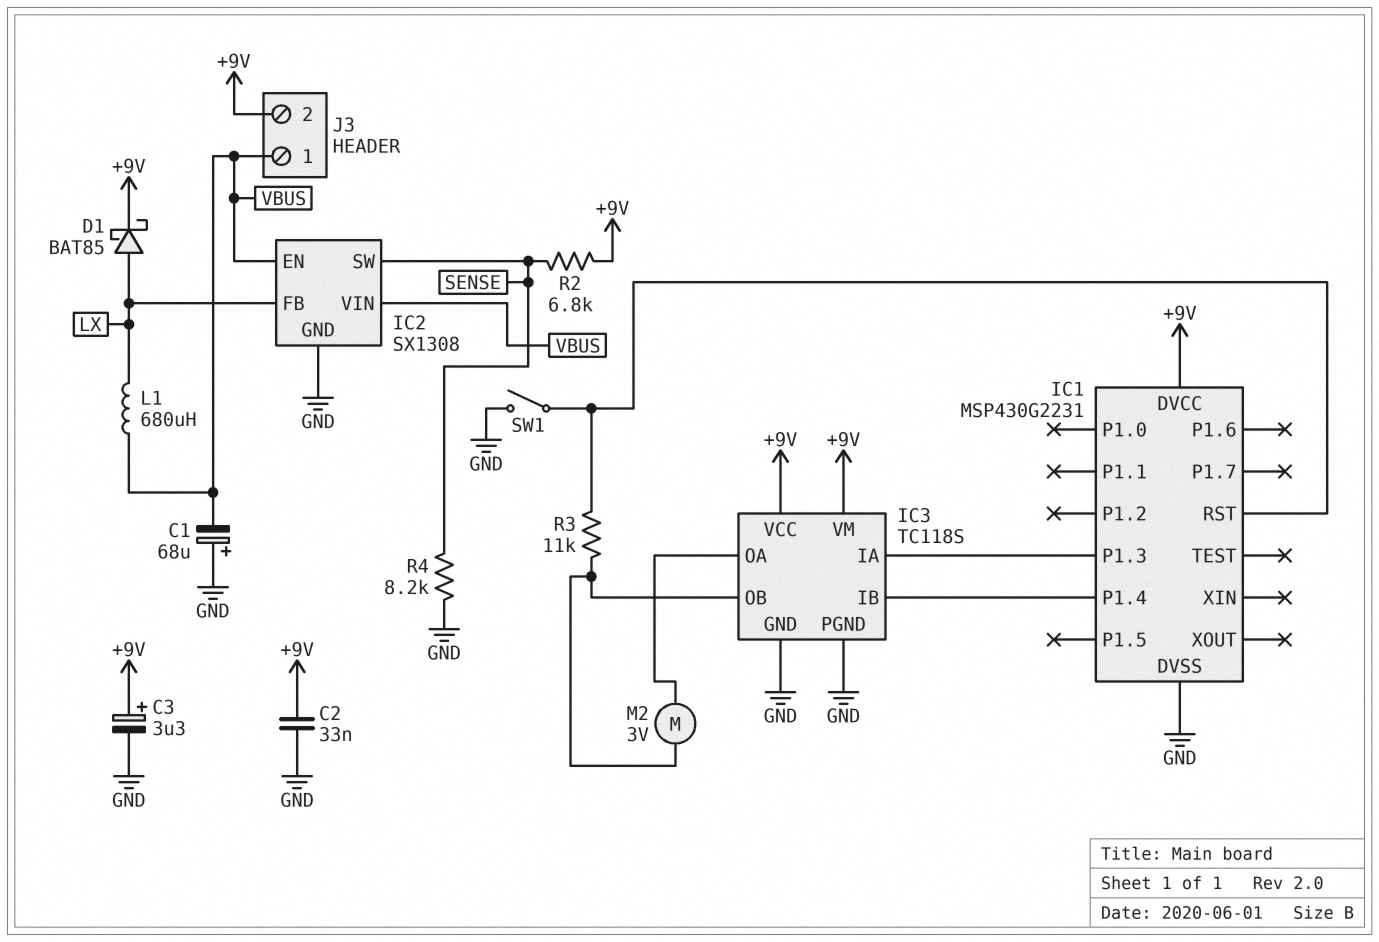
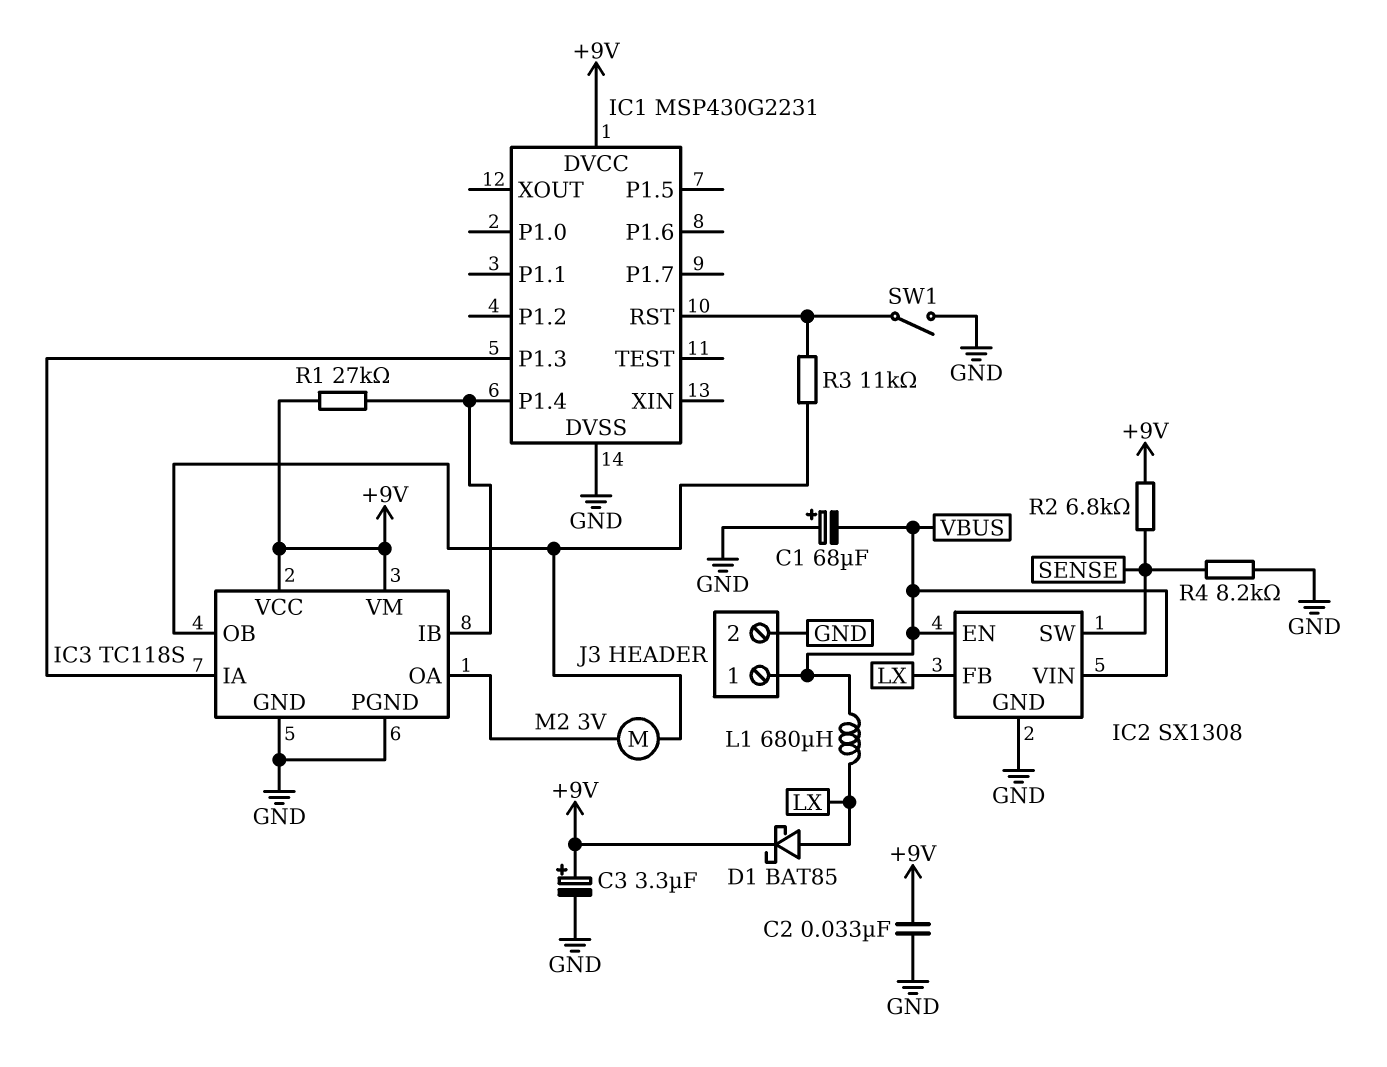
J3 pin 2: +9V -> GND
R1: none -> 27k (+9V, IC1/P1.4)

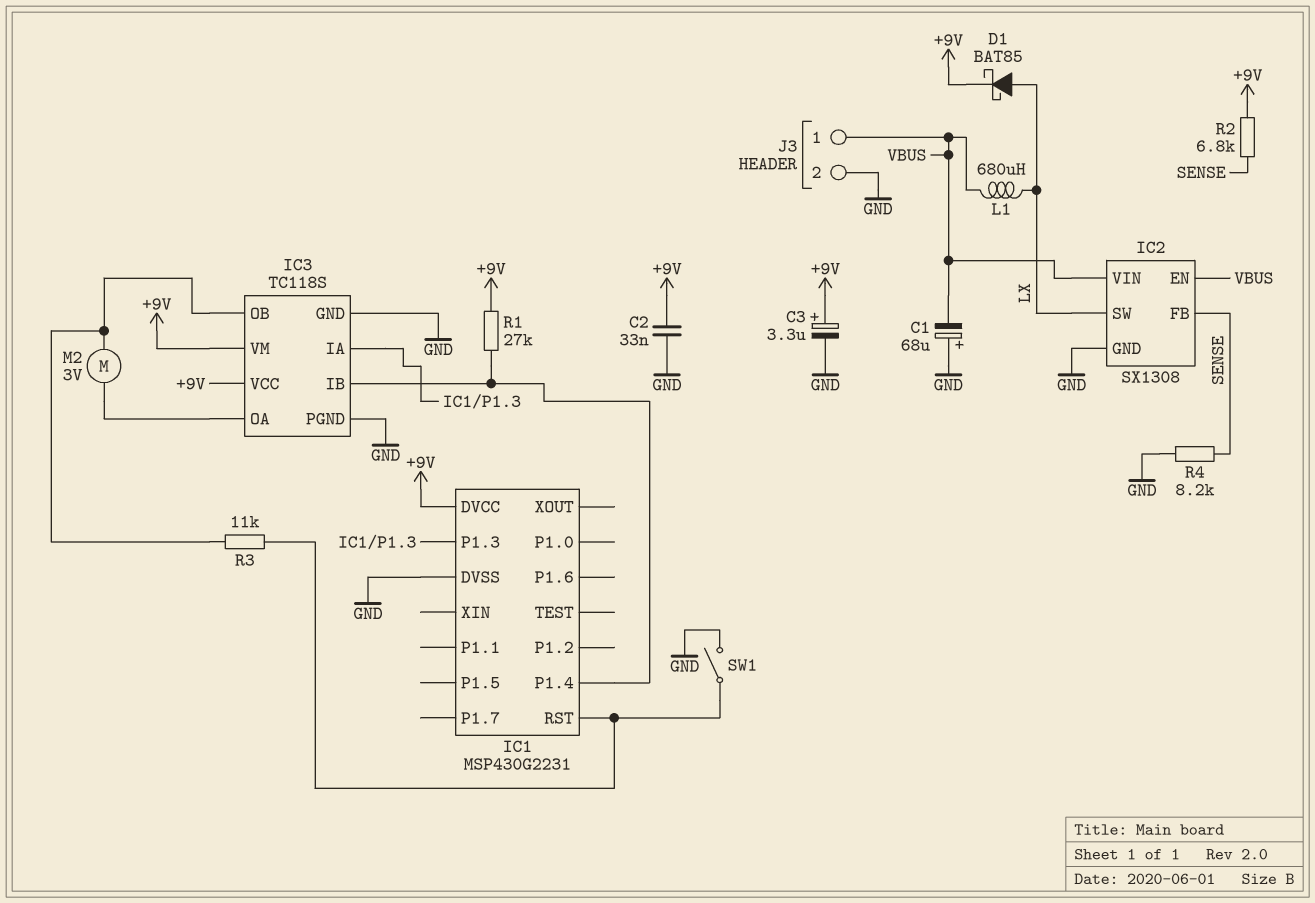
IC2 pin FB: LX -> SENSE
IC2 pin SW: SENSE -> LX

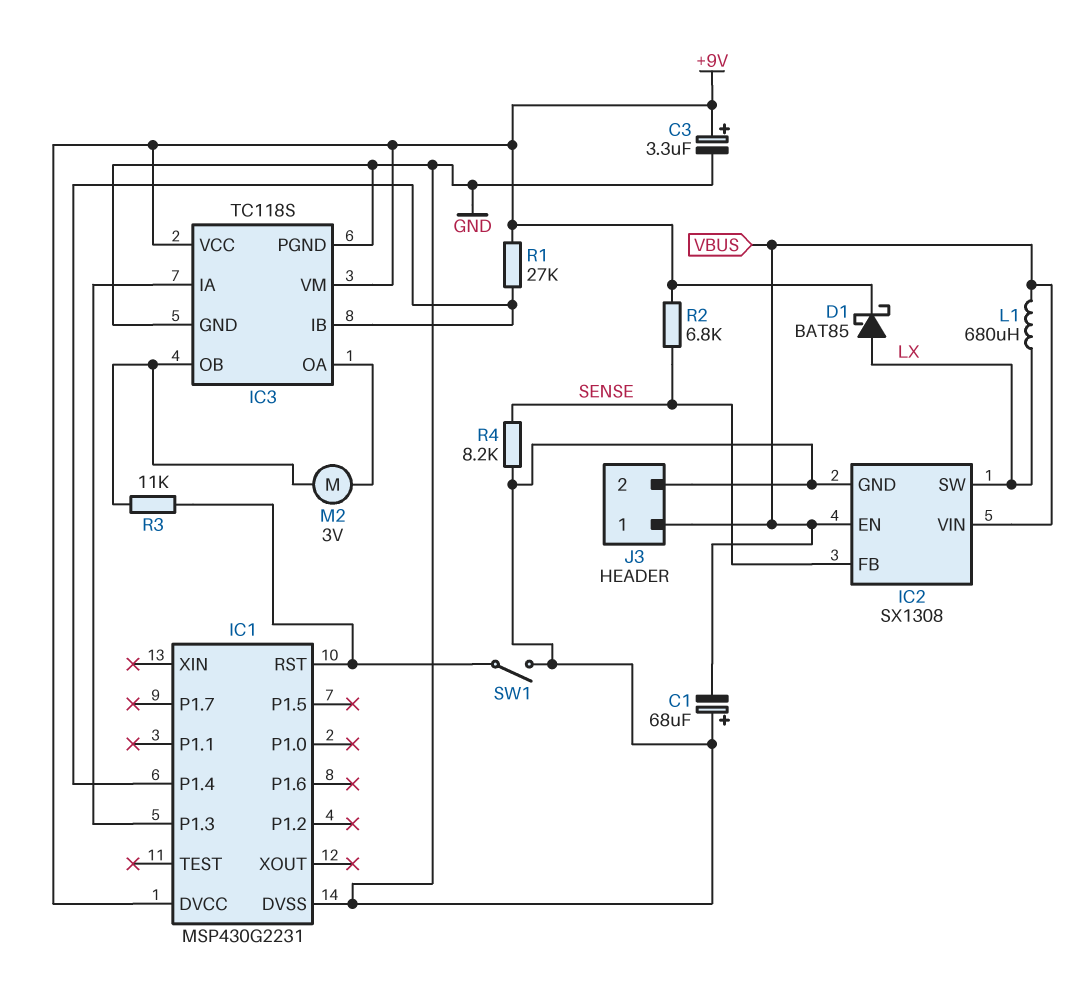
C2: 33nF (+9V, GND) -> none

